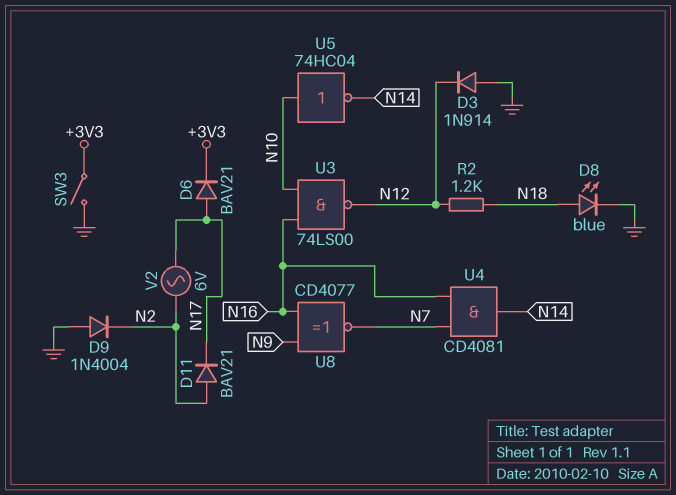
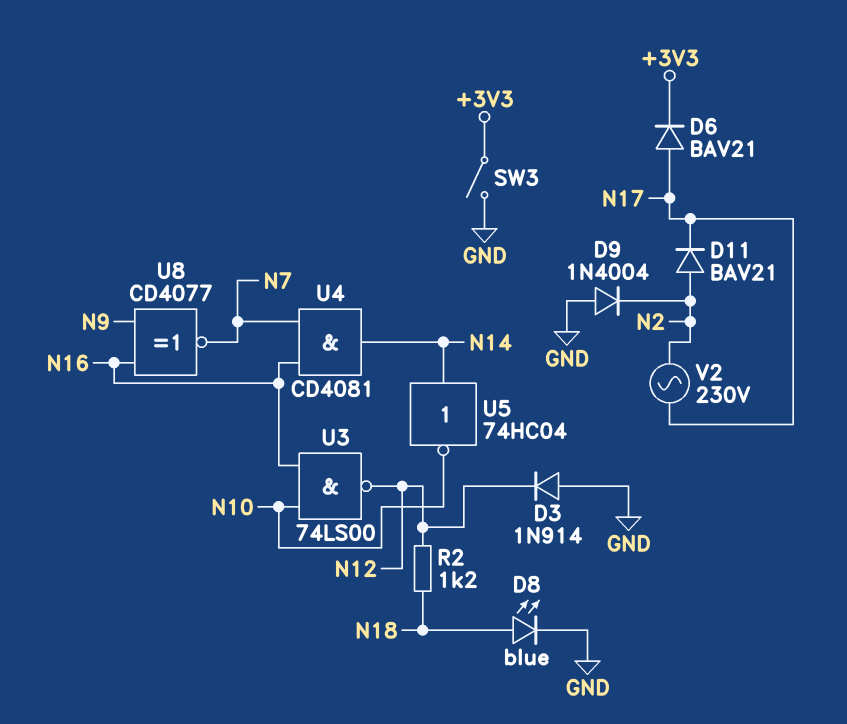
U5: NOT 74HC04 (in N10, out N14) -> NOT 74HC04 (in N14, out N10)
V2: AC 6V (N2, N17) -> AC 230V (N2, N17)

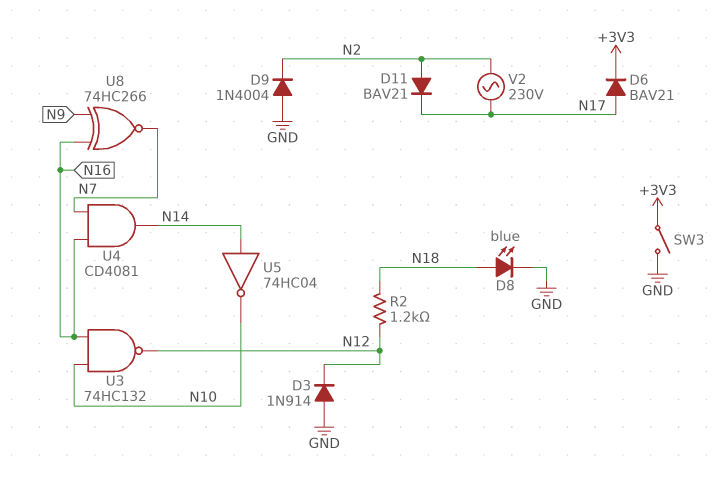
U3: NAND 74LS00 (in N10, in N16, out N12) -> NAND 74HC132 (in N10, in N16, out N12)
U8: XNOR CD4077 (in N9, in N16, out N7) -> XNOR 74HC266 (in N9, in N16, out N7)

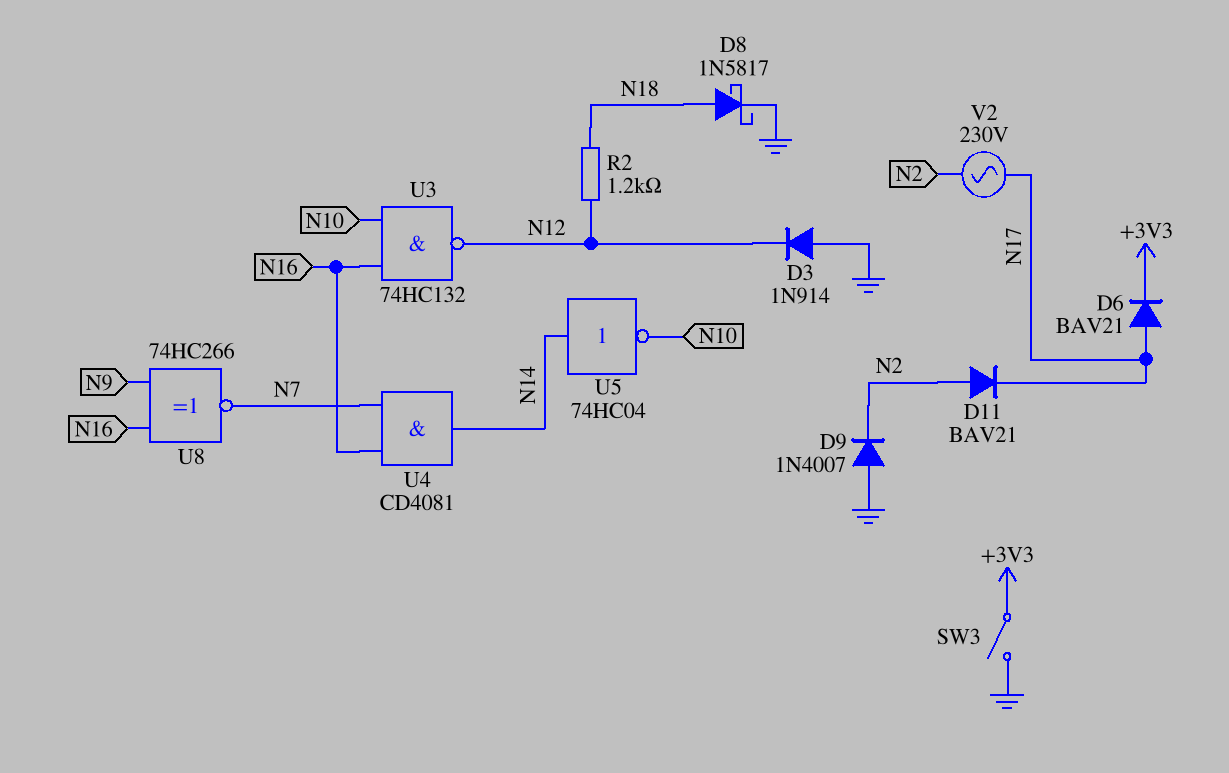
D8: LED blue (A N18, K GND) -> schottky 1N5817 (A N18, K GND)
D9: diode 1N4004 (A GND, K N2) -> diode 1N4007 (A GND, K N2)

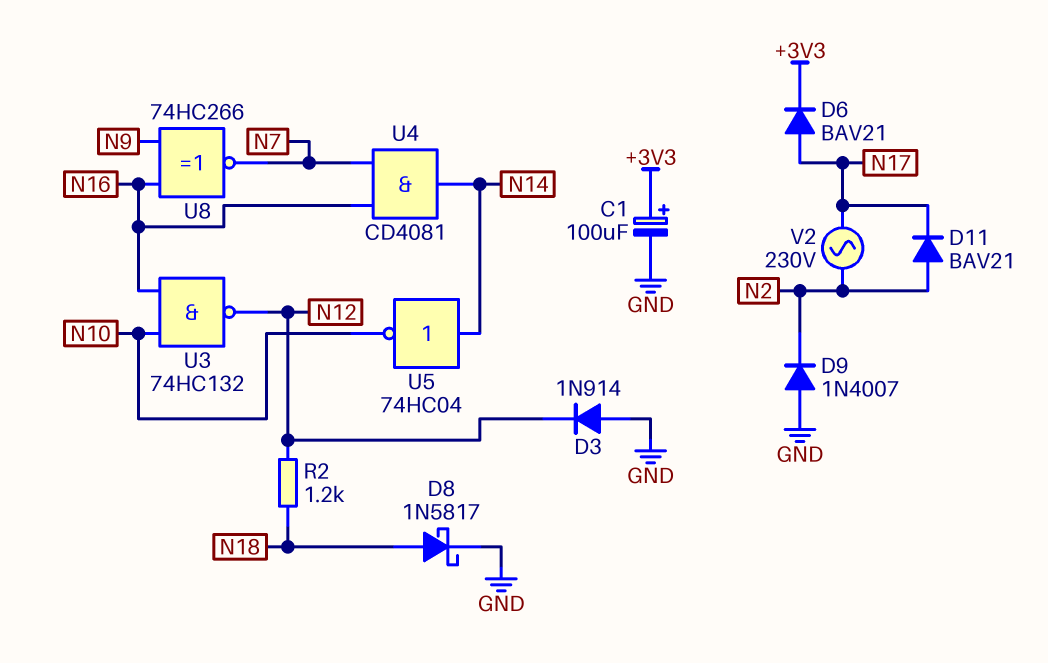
C1: none -> 100uF (plus +3V3, minus GND)
SW3: switch (+3V3, GND) -> none

